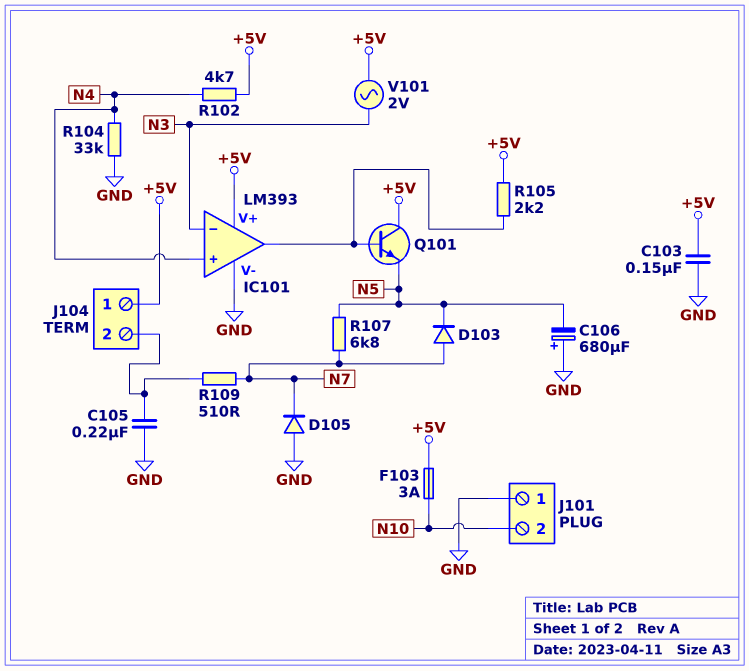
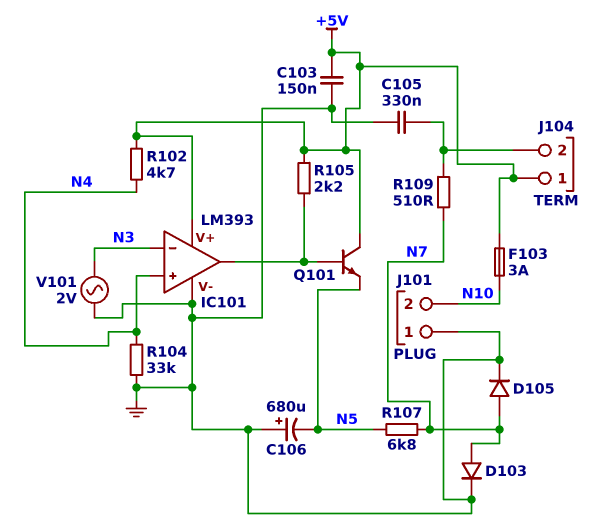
C105: 220nF (GND, J104/2) -> 330nF (GND, J104/2)
D103: diode (A N7, K N5) -> diode (A N7, K GND)
D105: diode (A GND, K N7) -> diode (A N7, K GND)
V101: AC 2V (+5V, N3) -> AC 2V (GND, N3)

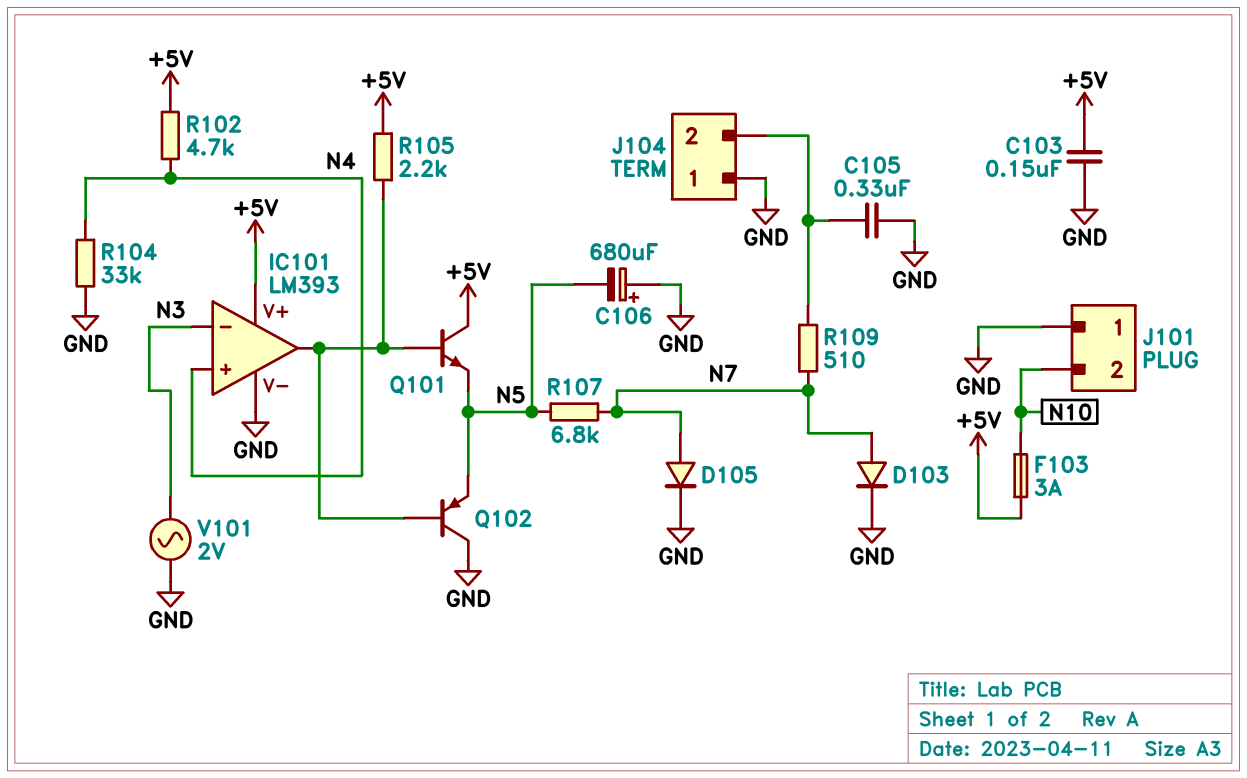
J104 pin 1: +5V -> GND
Q102: none -> PNP (B IC101/out, C GND, E N5)

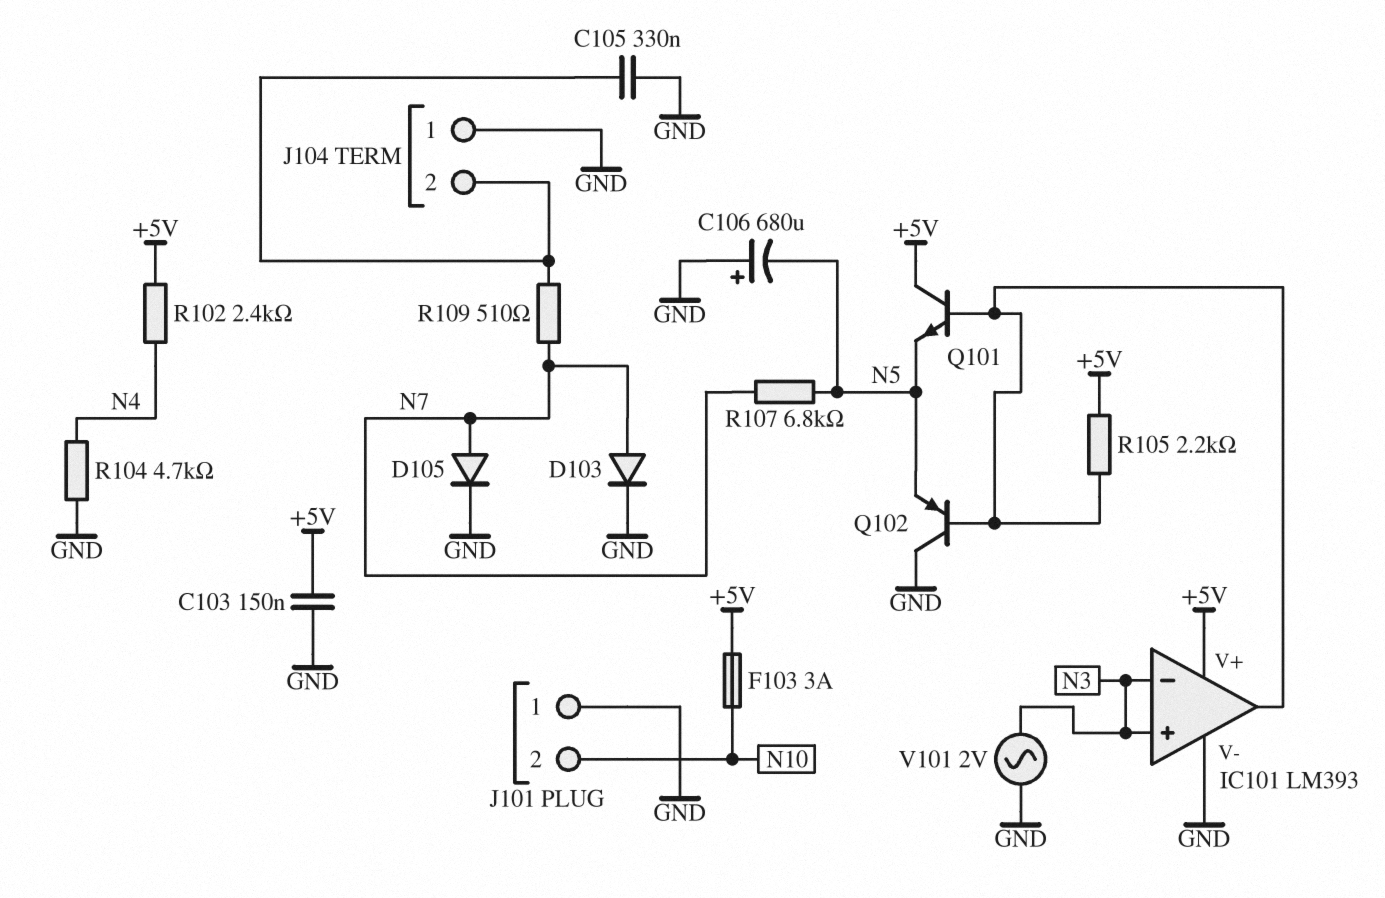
IC101 pin in+: N4 -> N3
R102: 4.7k (+5V, N4) -> 2.4k (+5V, N4)
R104: 33k (GND, N4) -> 4.7k (GND, N4)

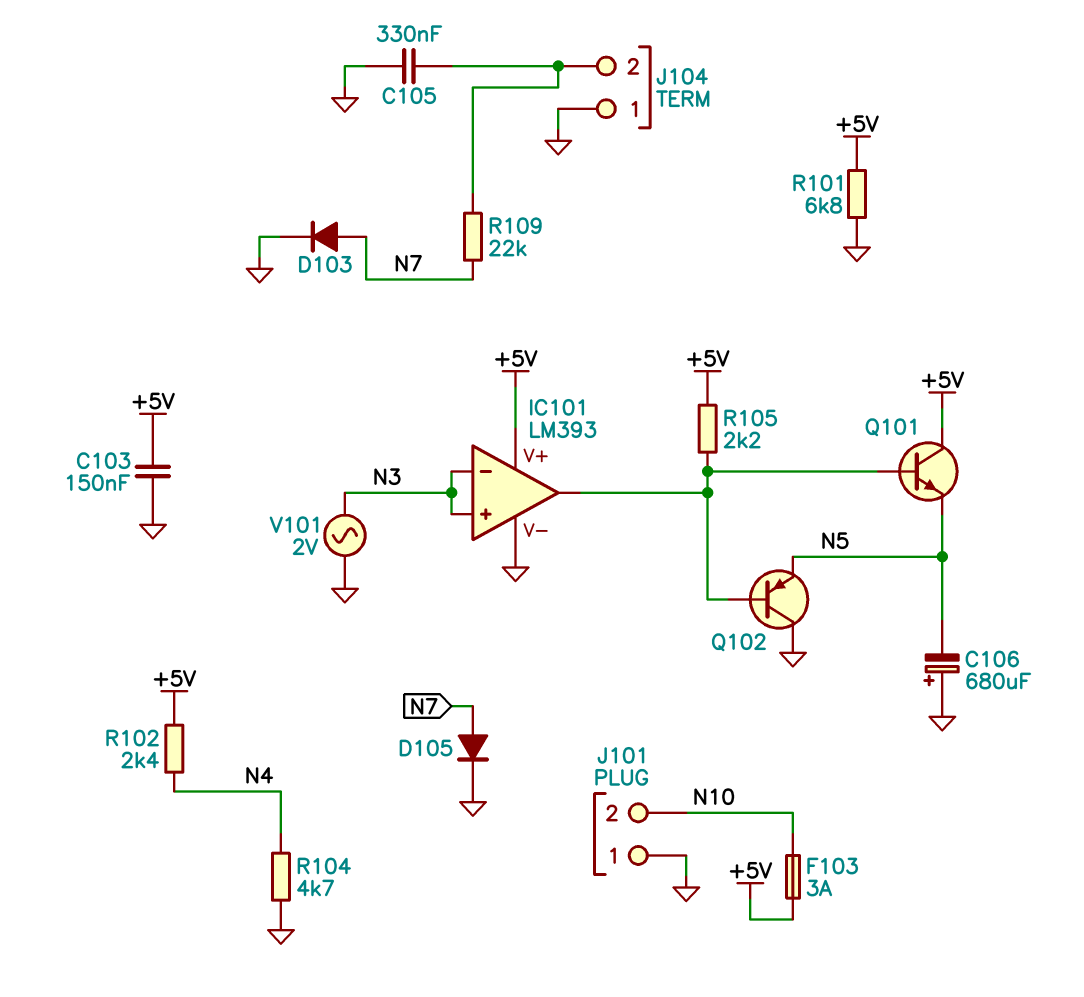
R101: none -> 6.8k (+5V, GND)
R107: 6.8k (N5, N7) -> none
R109: 510 (J104/2, N7) -> 22k (J104/2, N7)

